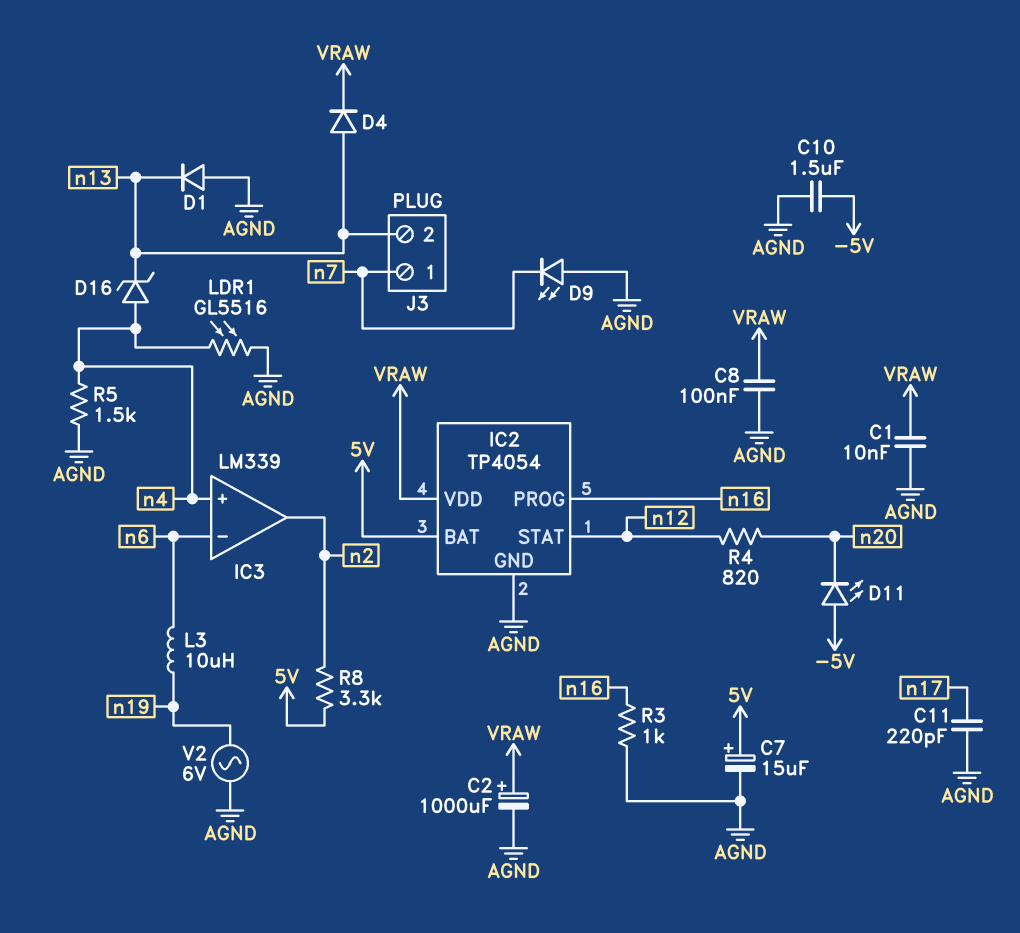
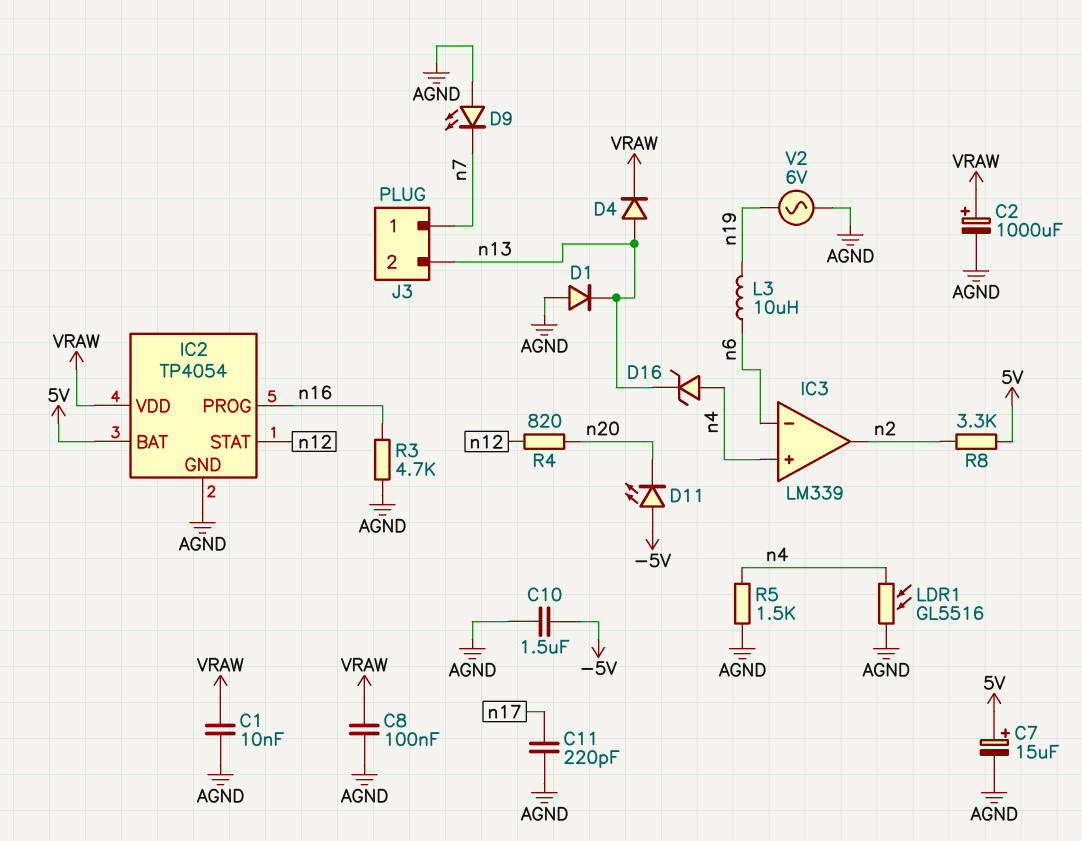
R3: 1k (AGND, n16) -> 4.7k (AGND, n16)

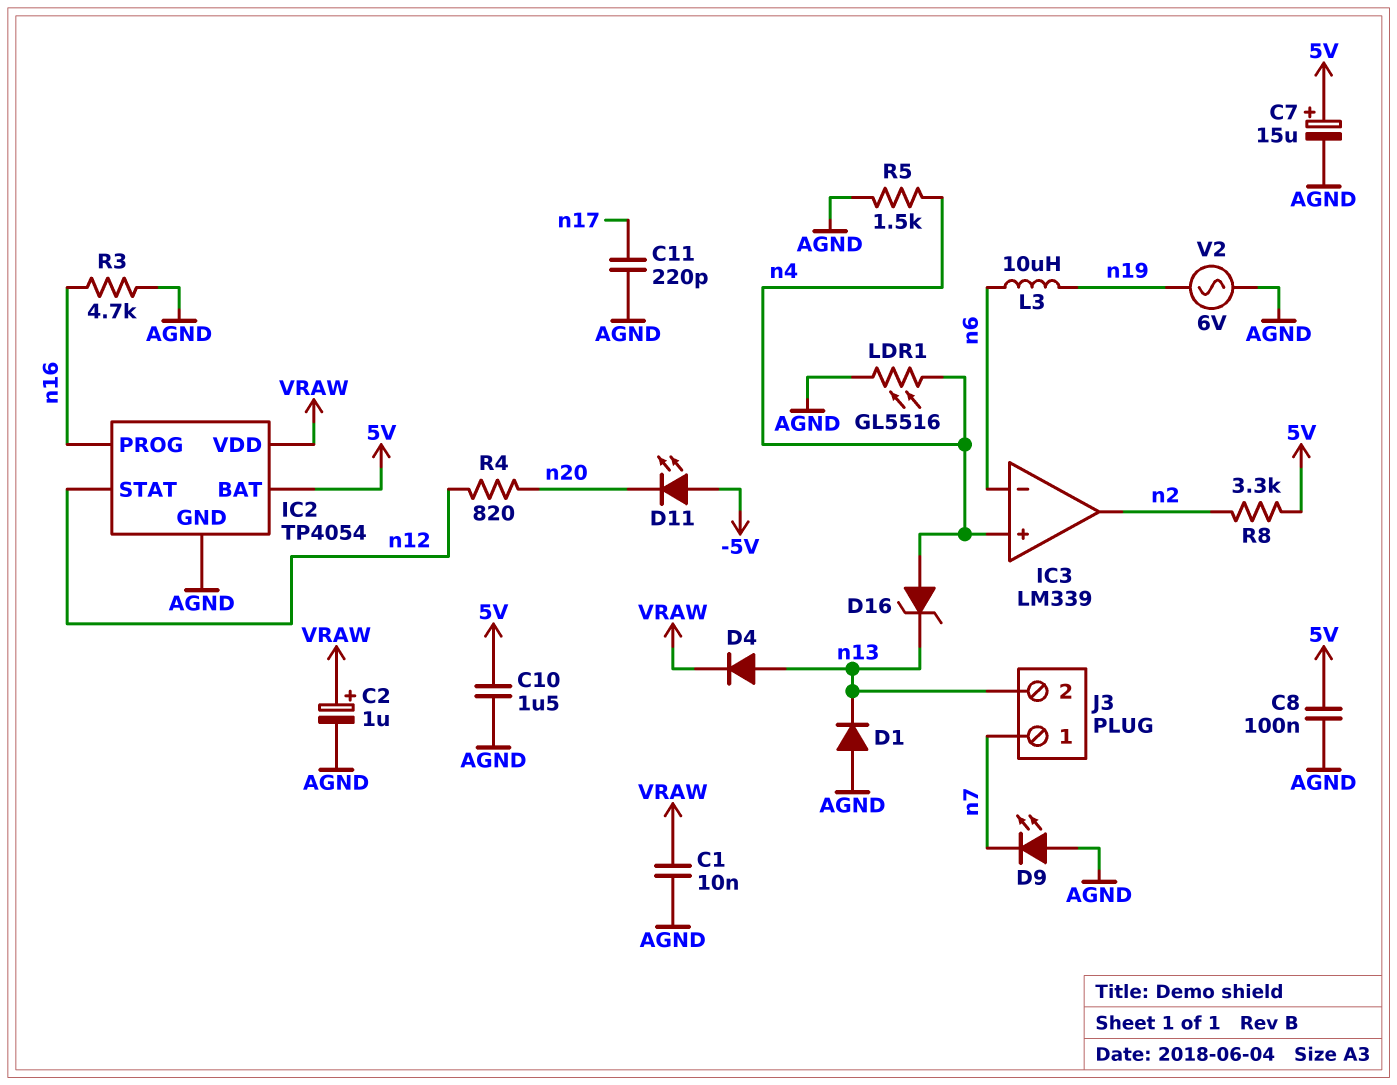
C2: 1000uF (plus VRAW, minus AGND) -> 1uF (plus VRAW, minus AGND)
C8: 100nF (AGND, VRAW) -> 100nF (5V, AGND)
C10: 1.5uF (-5V, AGND) -> 1.5uF (5V, AGND)

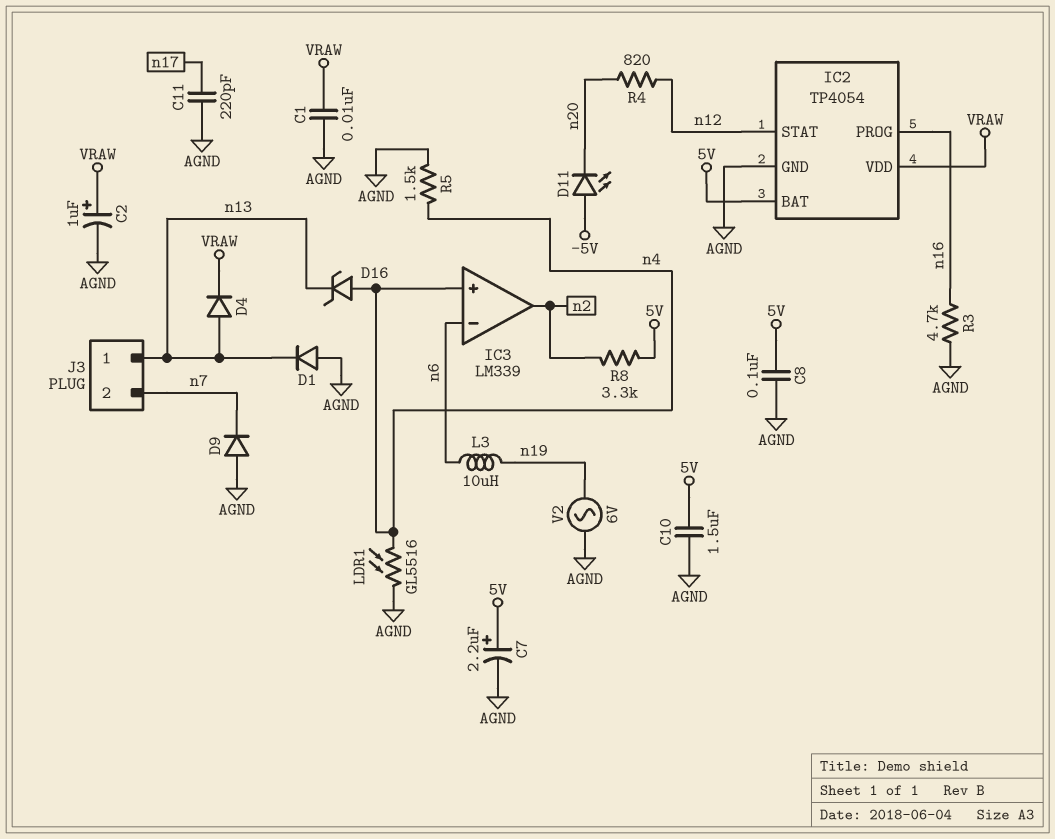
C7: 15uF (plus 5V, minus AGND) -> 2.2uF (plus 5V, minus AGND)
D9: LED (A AGND, K n7) -> diode (A AGND, K n7)
J3 pin 1: n7 -> n13
J3 pin 2: n13 -> n7

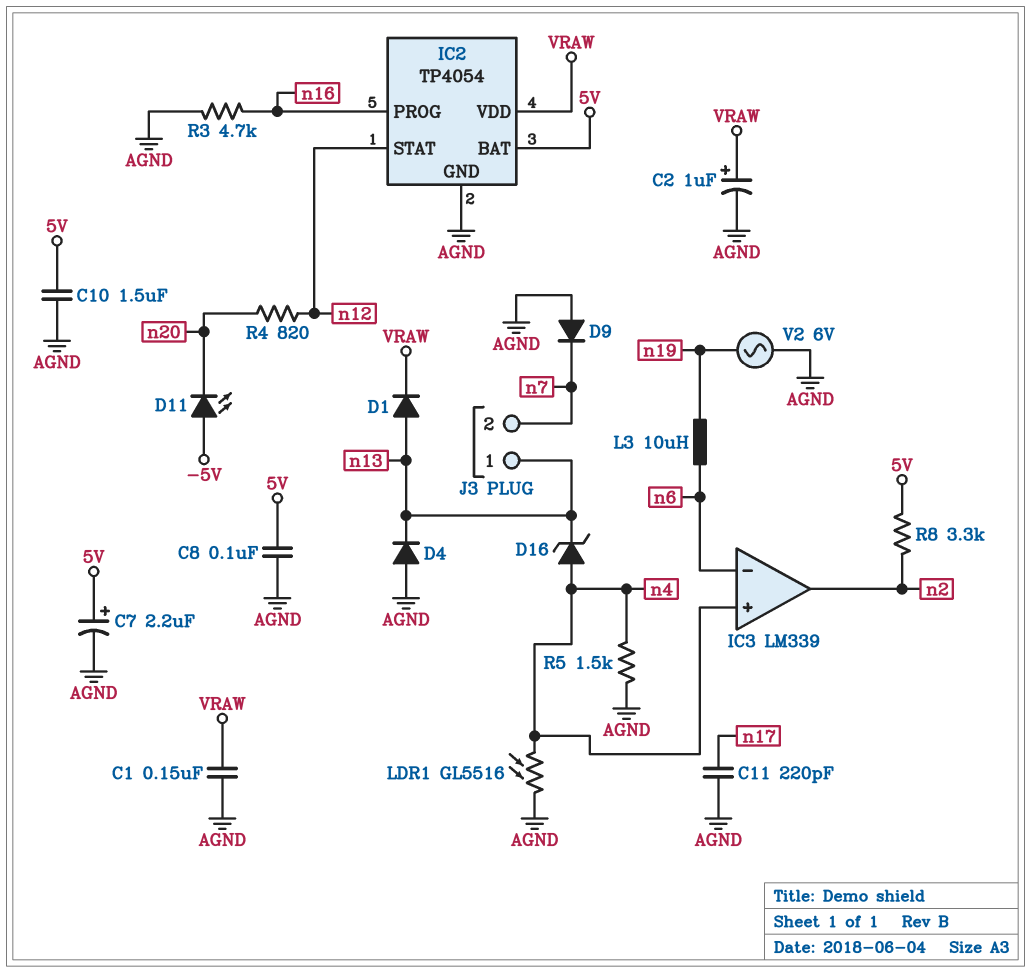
C1: 10nF (AGND, VRAW) -> 150nF (AGND, VRAW)
D1: diode (A AGND, K n13) -> diode (A n13, K VRAW)
D4: diode (A n13, K VRAW) -> diode (A AGND, K n13)

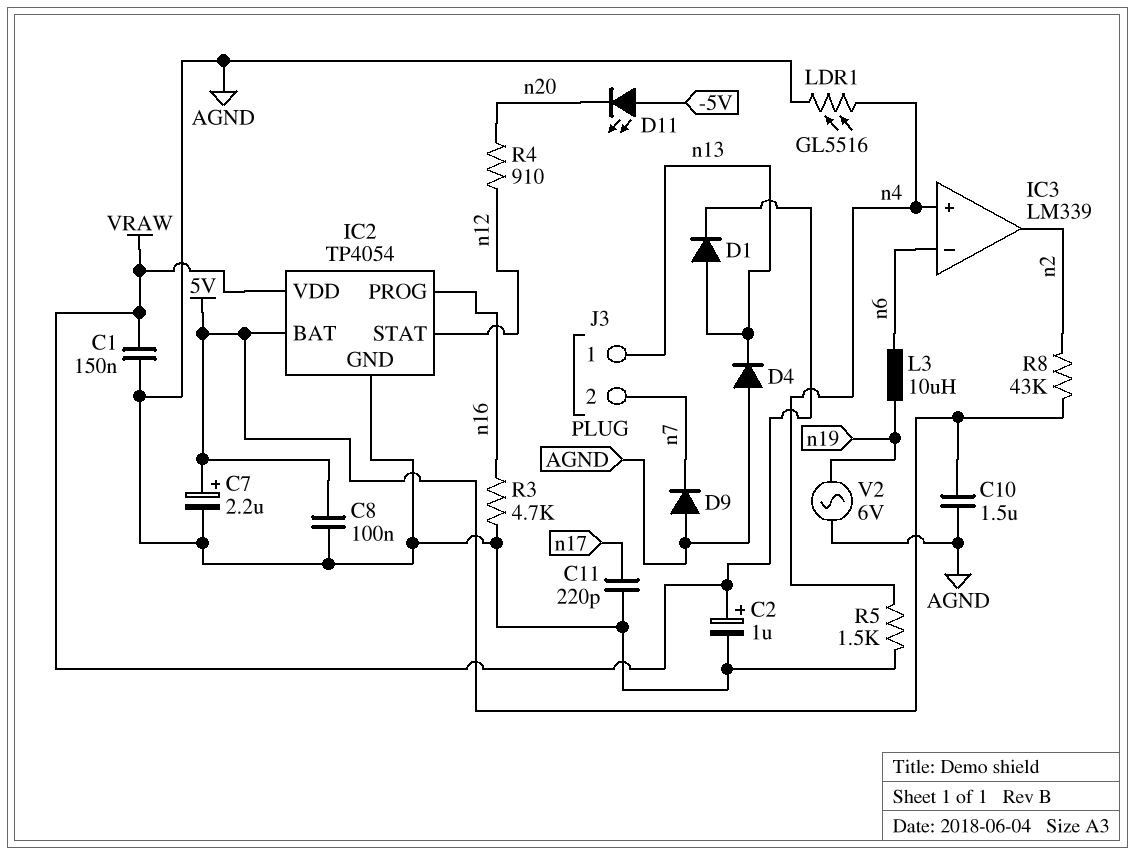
D16: zener (A n4, K n13) -> none
R4: 820 (n12, n20) -> 910 (n12, n20)
R8: 3.3k (5V, n2) -> 43k (5V, n2)

